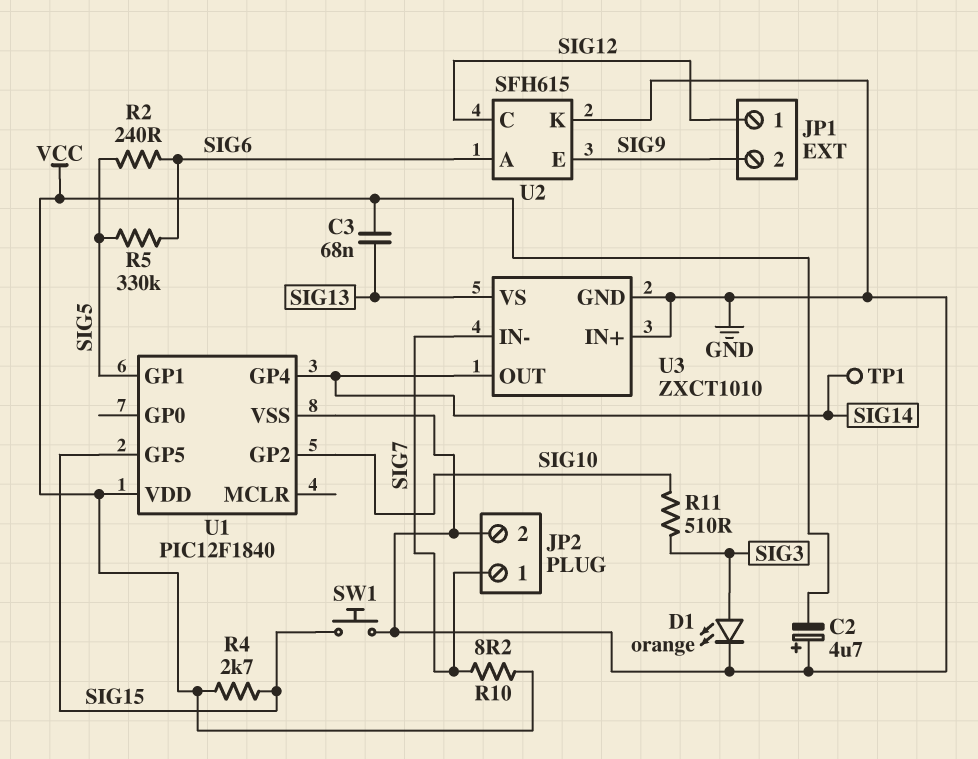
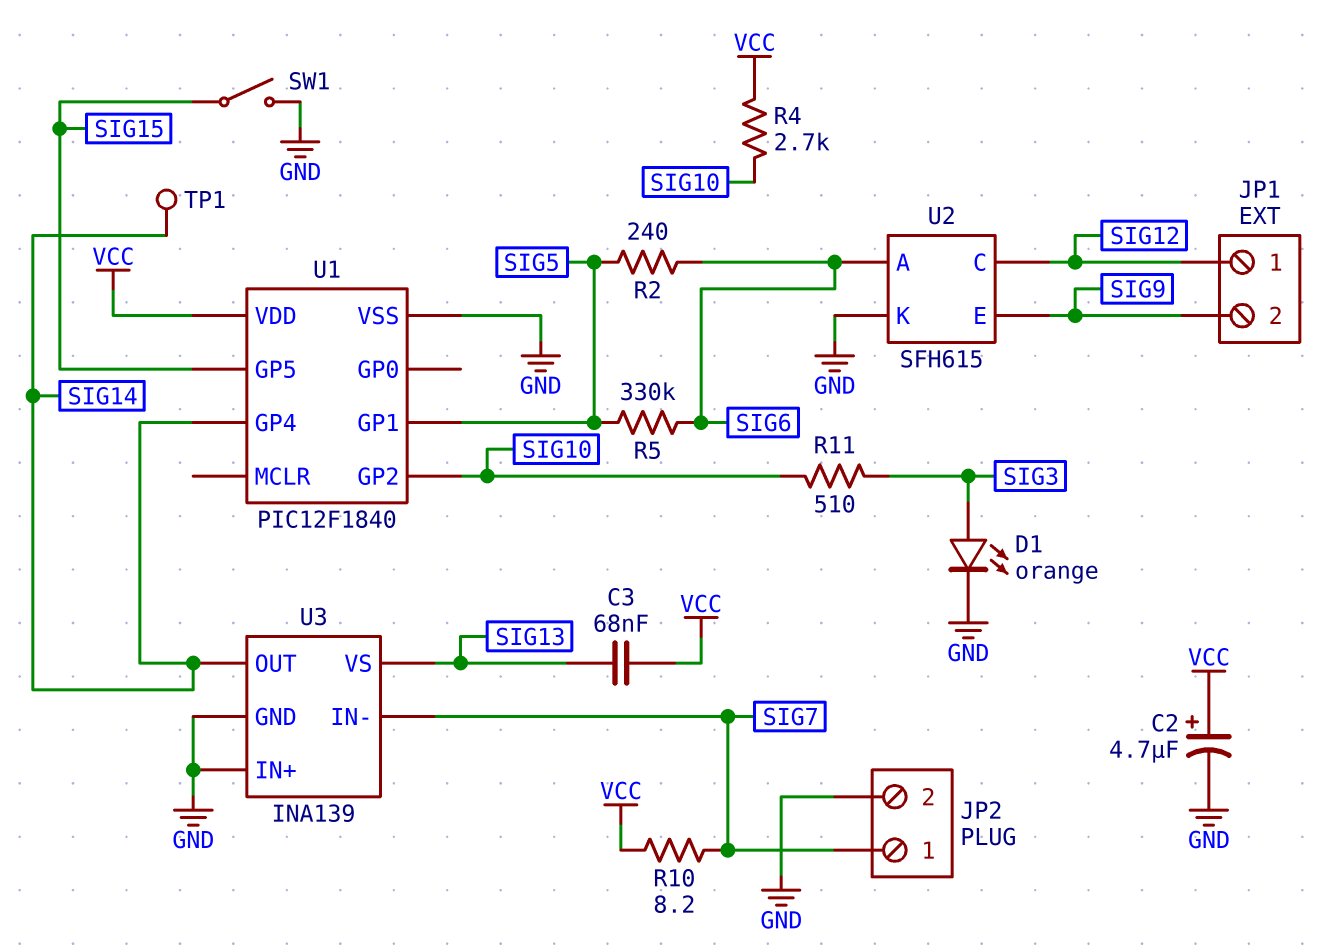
C2: 4.7uF (plus GND, minus VCC) -> 4.7uF (plus VCC, minus GND)
R4: 2.7k (SIG15, VCC) -> 2.7k (SIG10, VCC)
SW1: button (GND, SIG15) -> switch (GND, SIG15)
U3: ZXCT1010 -> INA139

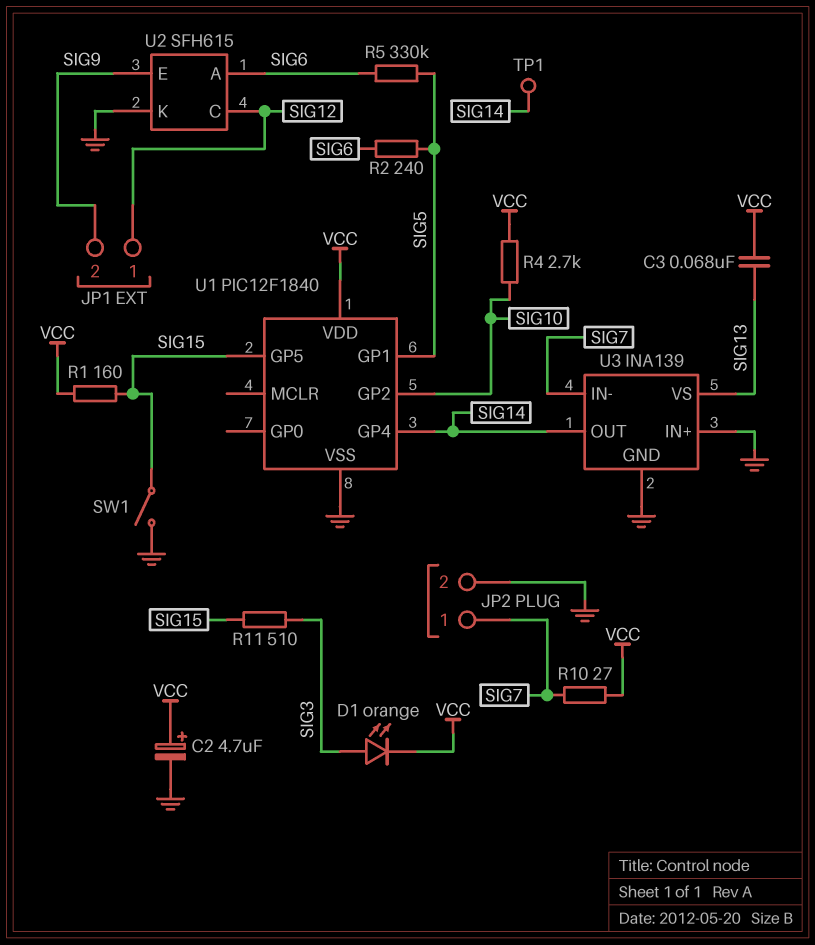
D1: LED orange (A SIG3, K GND) -> LED orange (A SIG3, K VCC)
R1: none -> 160 (SIG15, VCC)
R10: 8.2 (SIG7, VCC) -> 27 (SIG7, VCC)
R11: 510 (SIG3, SIG10) -> 510 (SIG3, SIG15)

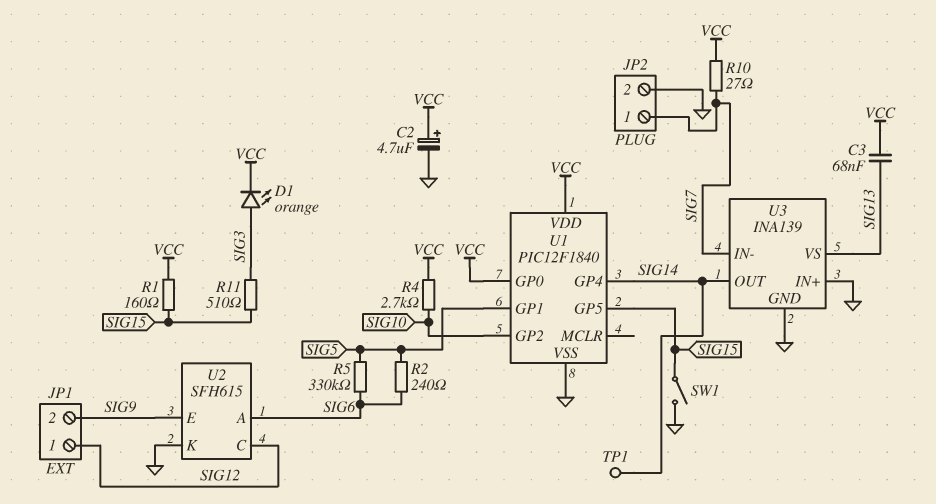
U1 pin GP0: none -> VCC

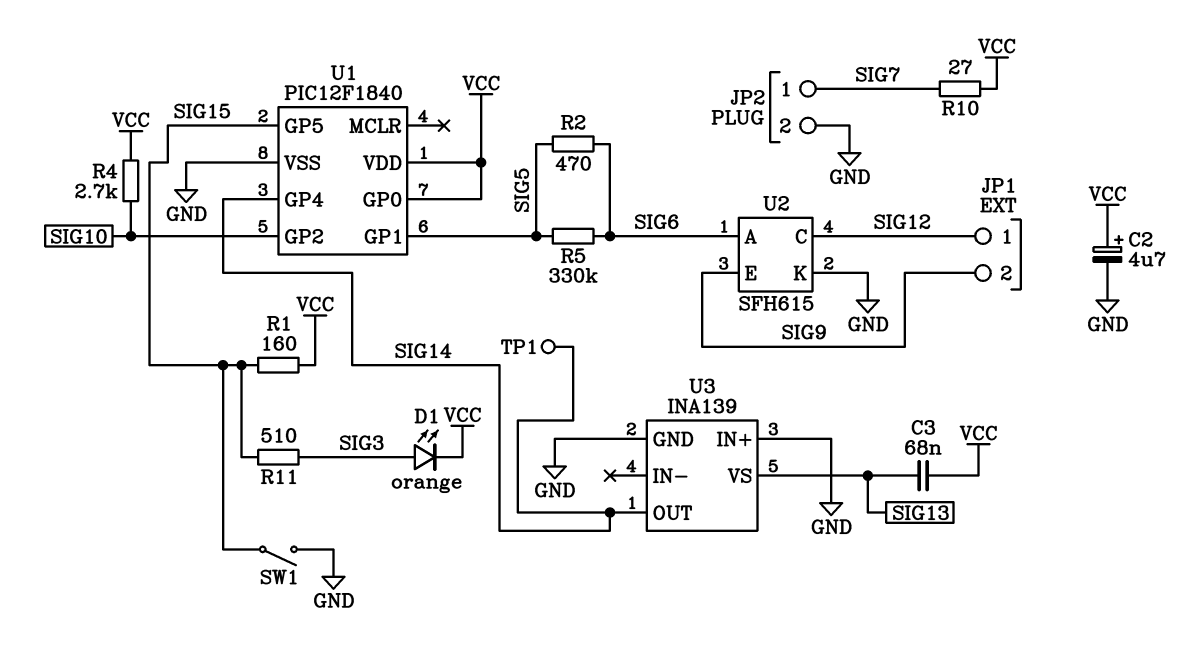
R2: 240 (SIG5, SIG6) -> 470 (SIG5, SIG6)
U3 pin IN-: SIG7 -> none

